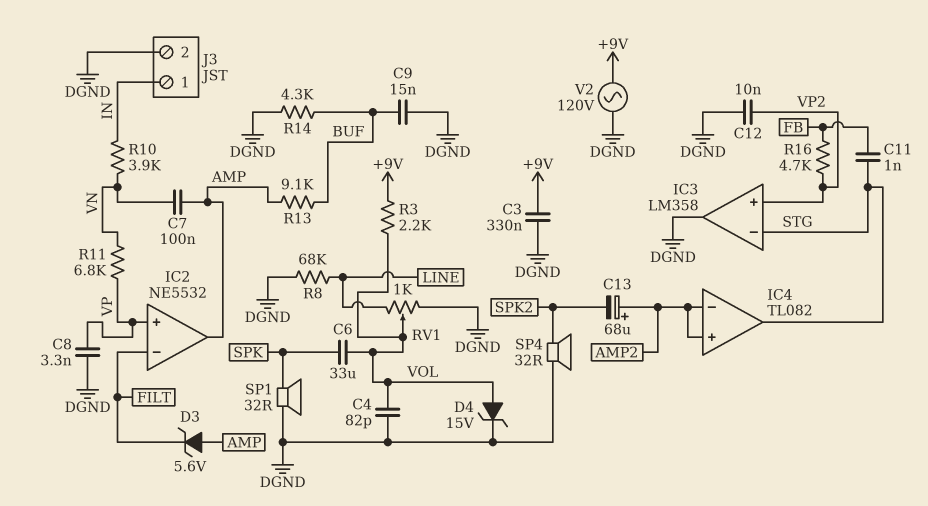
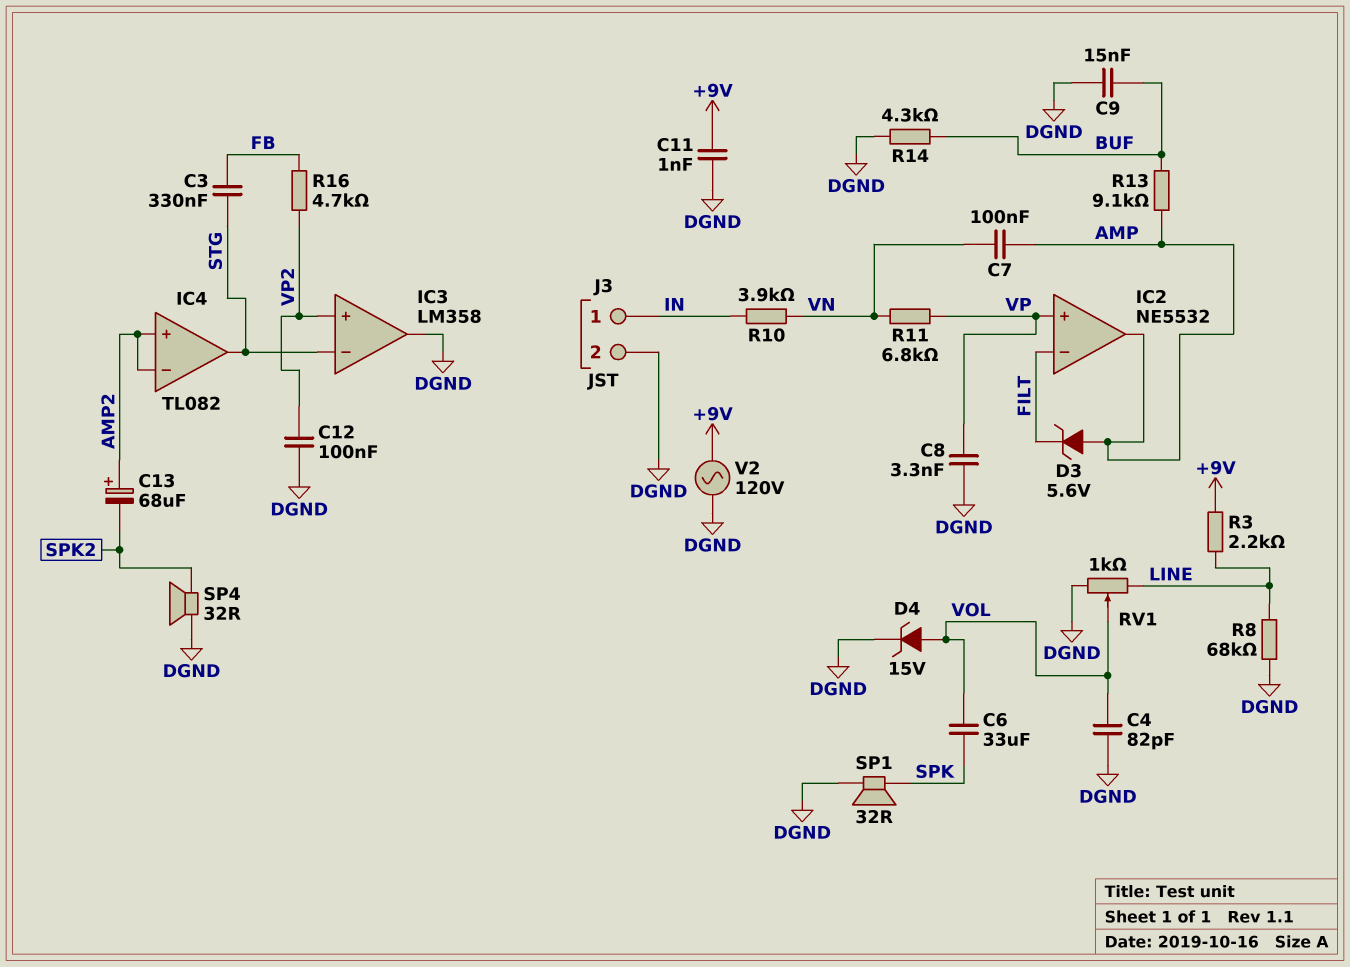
C3: 330nF (+9V, DGND) -> 330nF (FB, STG)
C11: 1nF (FB, STG) -> 1nF (+9V, DGND)
C12: 10nF (DGND, VP2) -> 100nF (DGND, VP2)
R3: 2.2k (+9V, VOL) -> 2.2k (+9V, LINE)

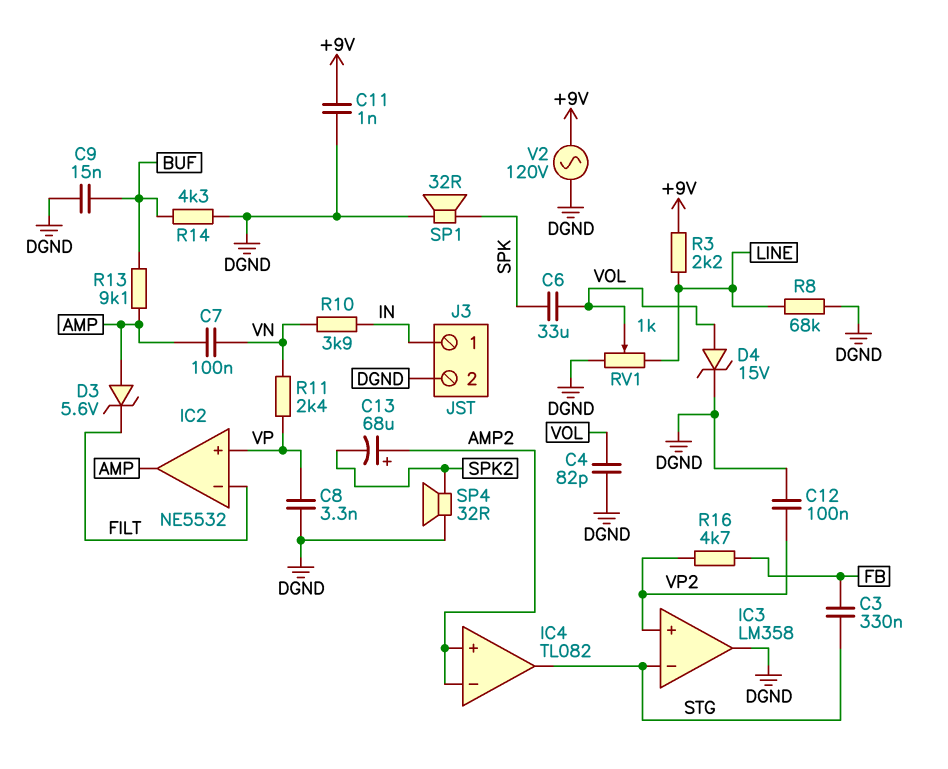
R11: 6.8k (VN, VP) -> 2.4k (VN, VP)

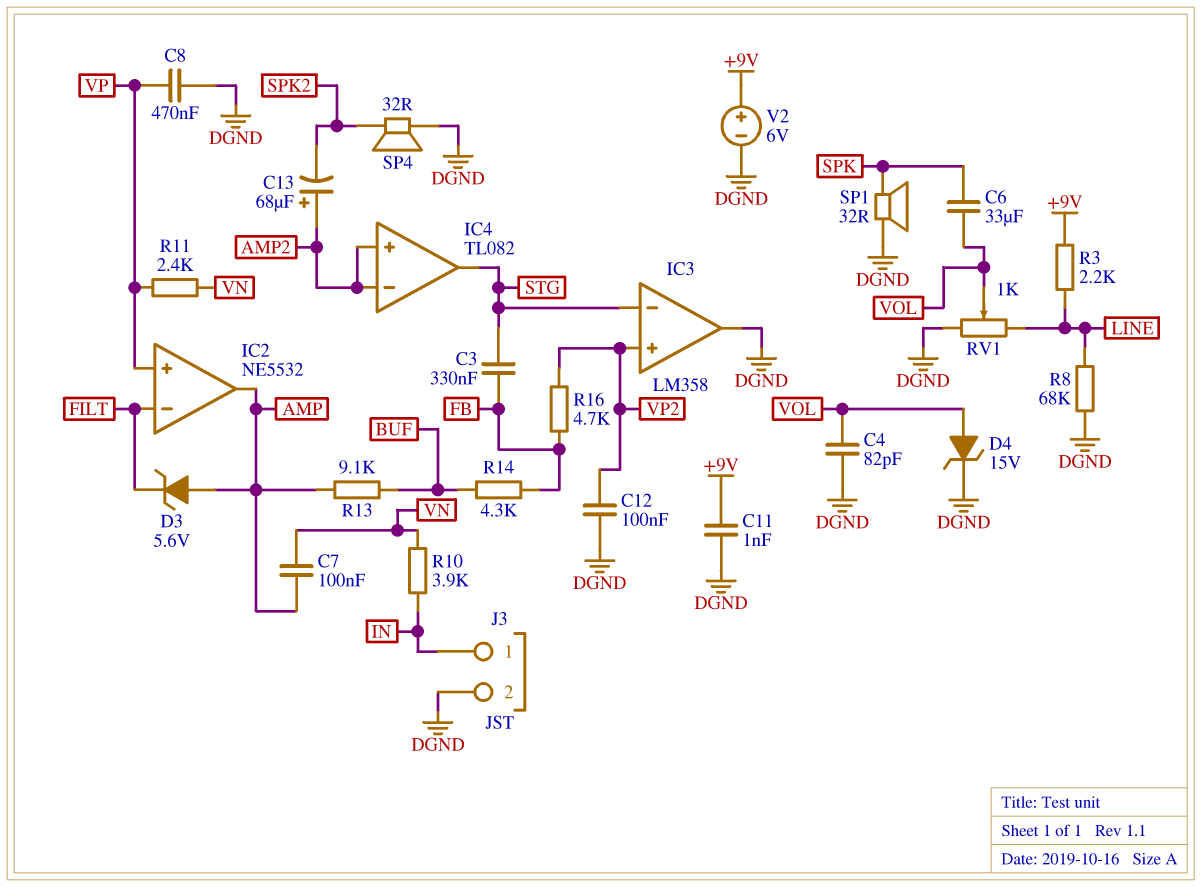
C8: 3.3nF (DGND, VP) -> 470nF (DGND, VP)
C9: 15nF (BUF, DGND) -> none
R14: 4.3k (BUF, DGND) -> 4.3k (BUF, FB)
V2: AC 120V (+9V, DGND) -> 6V (plus +9V, minus DGND)

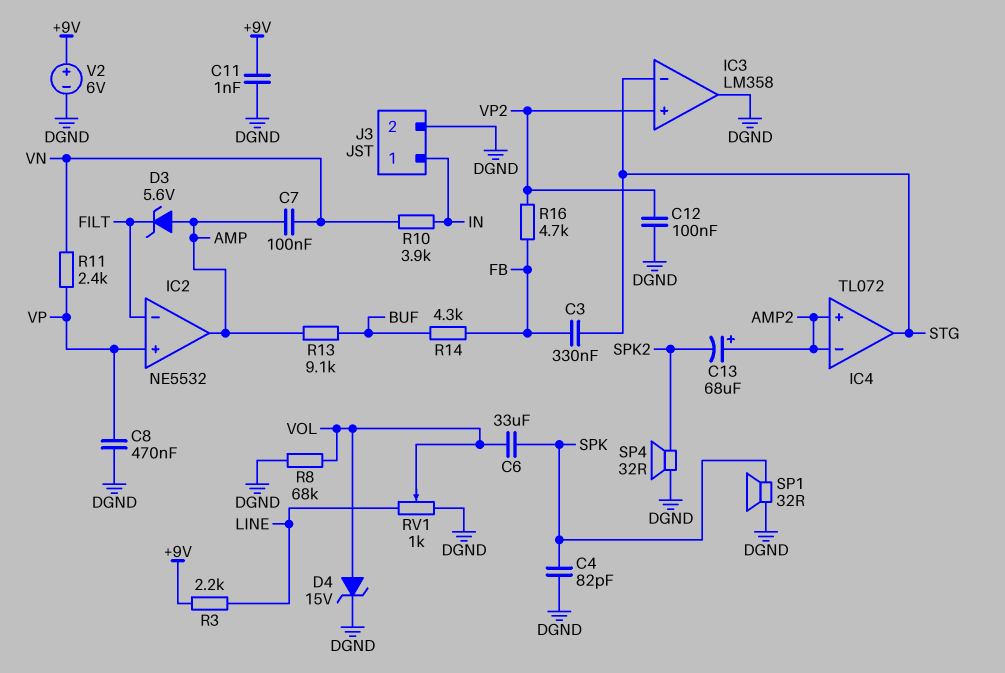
C4: 82pF (DGND, VOL) -> 82pF (DGND, SPK)
IC4: TL082 -> TL072
R8: 68k (DGND, LINE) -> 68k (DGND, VOL)

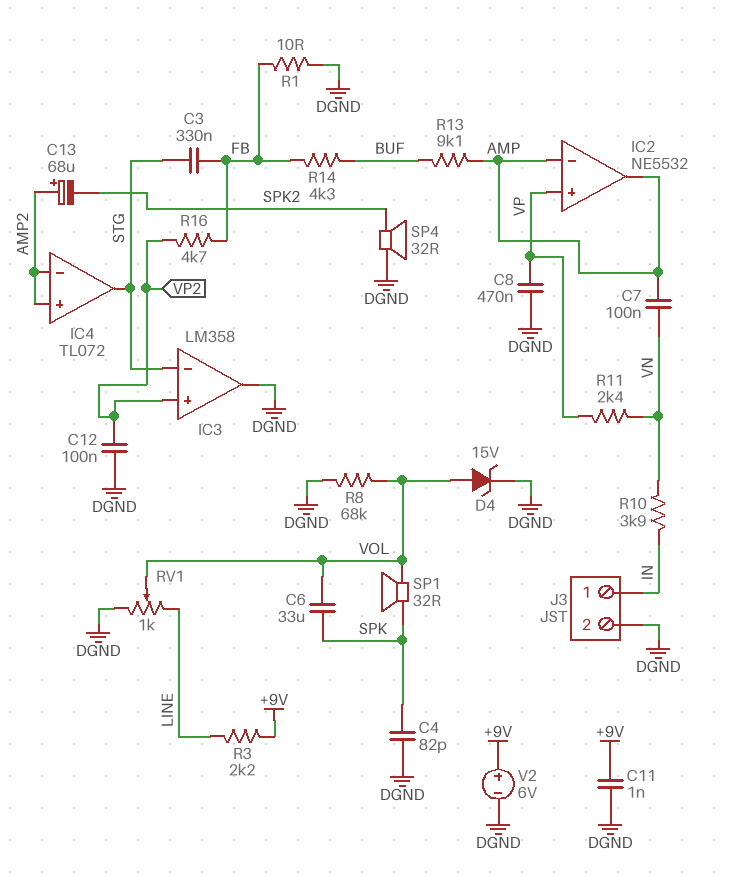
D3: zener 5.6V (A AMP, K FILT) -> none
IC2 pin in-: FILT -> AMP
R1: none -> 10 (DGND, FB)
SP1: speaker 32R (DGND, SPK) -> speaker 32R (SPK, VOL)

